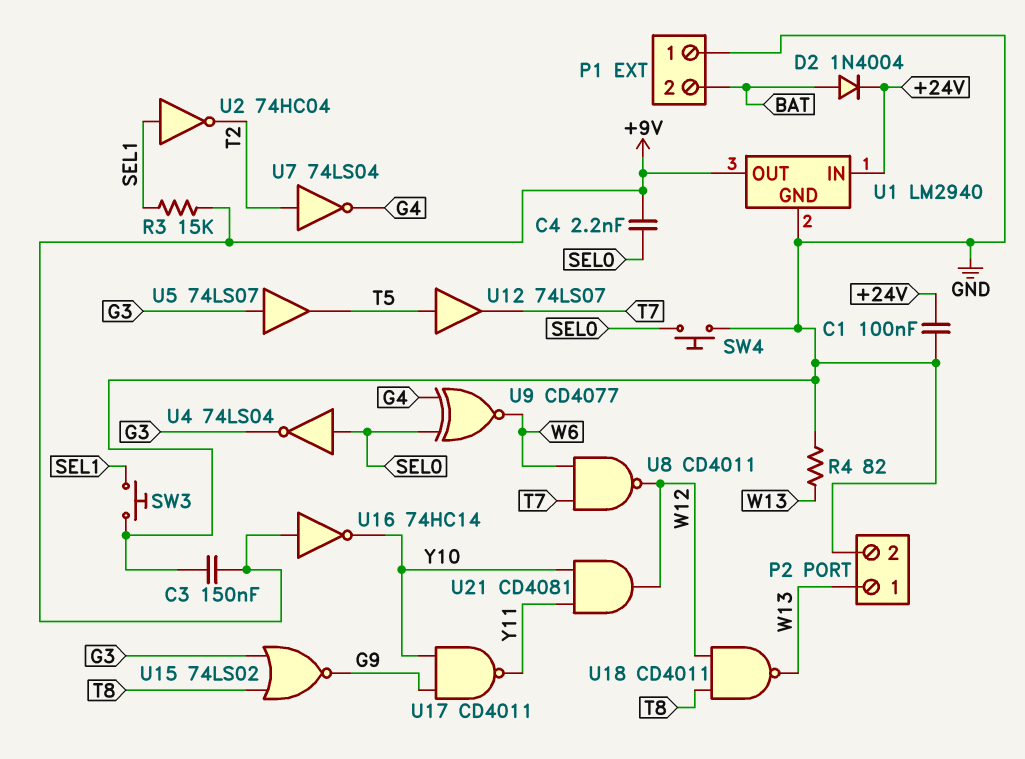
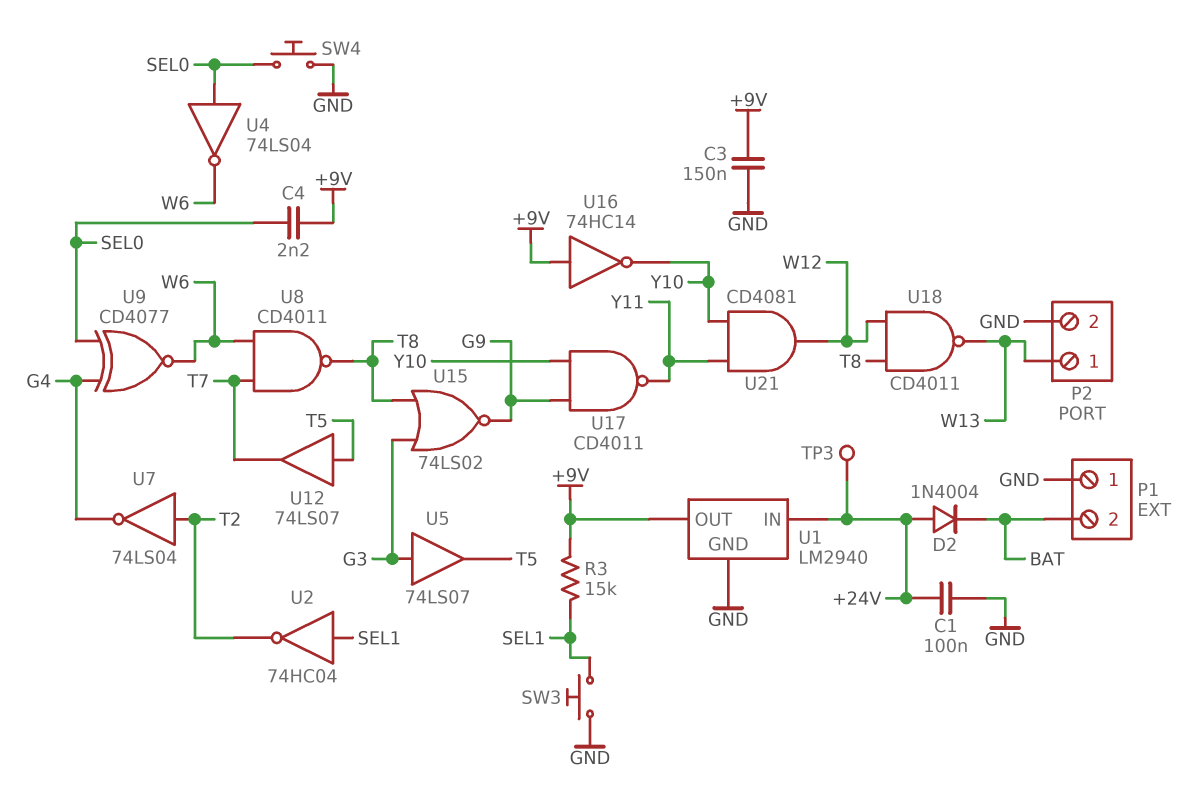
D2: diode 1N4004 (A BAT, K +24V) -> diode 1N4004 (A +24V, K BAT)
R4: 82 (GND, W13) -> none
TP3: none -> test point (+24V)
U4: NOT 74LS04 (in SEL0, out G3) -> NOT 74LS04 (in SEL0, out W6)
U8: NAND CD4011 (in T7, in W6, out W12) -> NAND CD4011 (in T7, in W6, out T8)

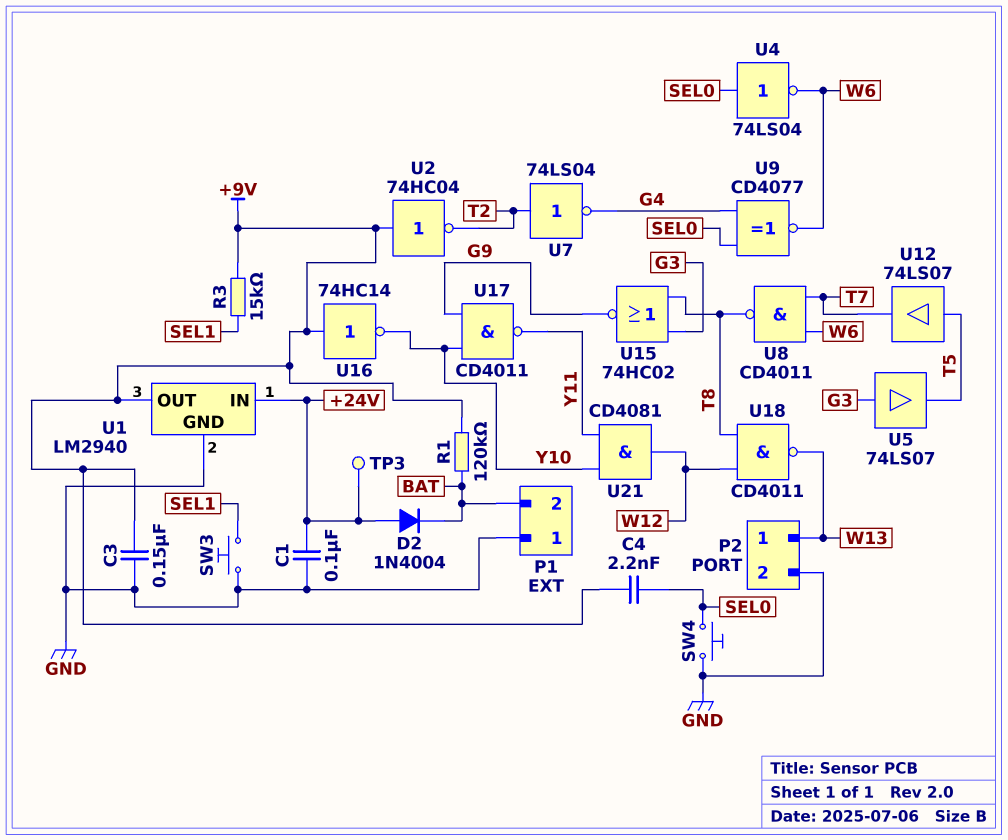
R1: none -> 120k (+9V, BAT)
U2: NOT 74HC04 (in SEL1, out T2) -> NOT 74HC04 (in +9V, out T2)
U15: NOR 74LS02 (in G3, in T8, out G9) -> NOR 74HC02 (in G3, in T8, out G9)

